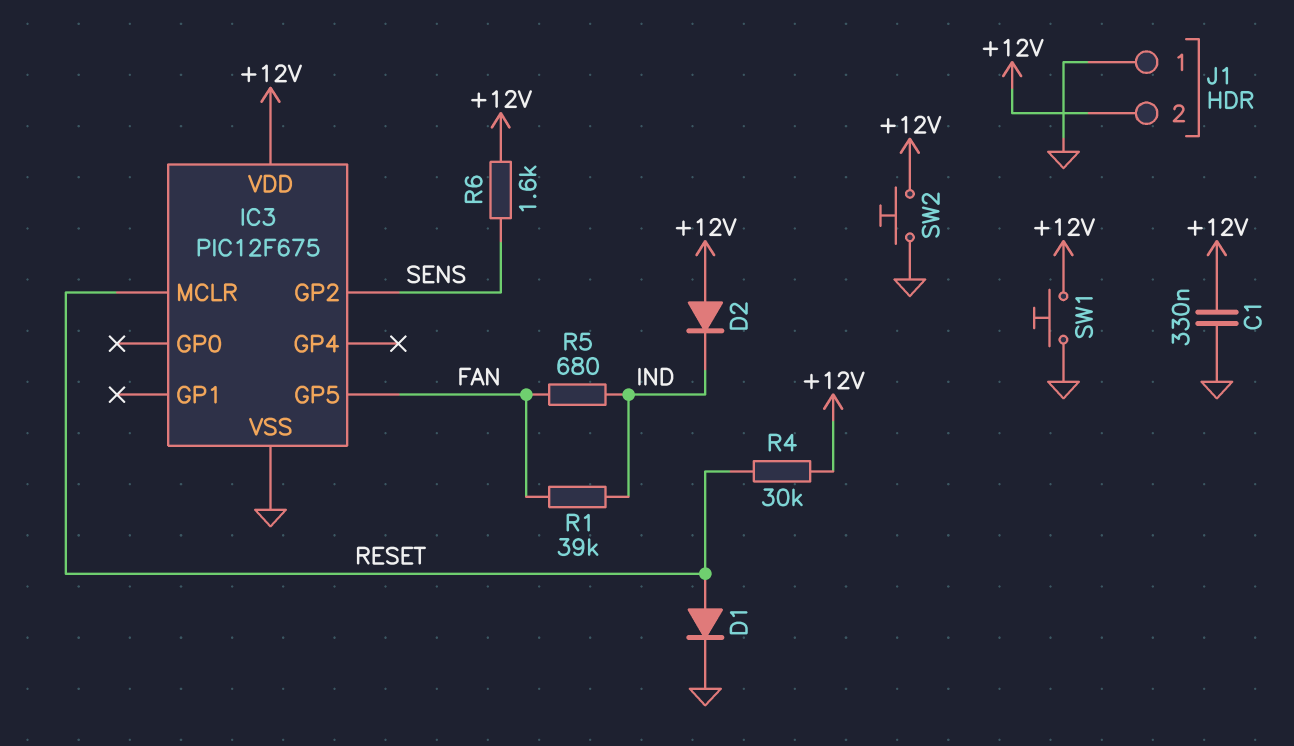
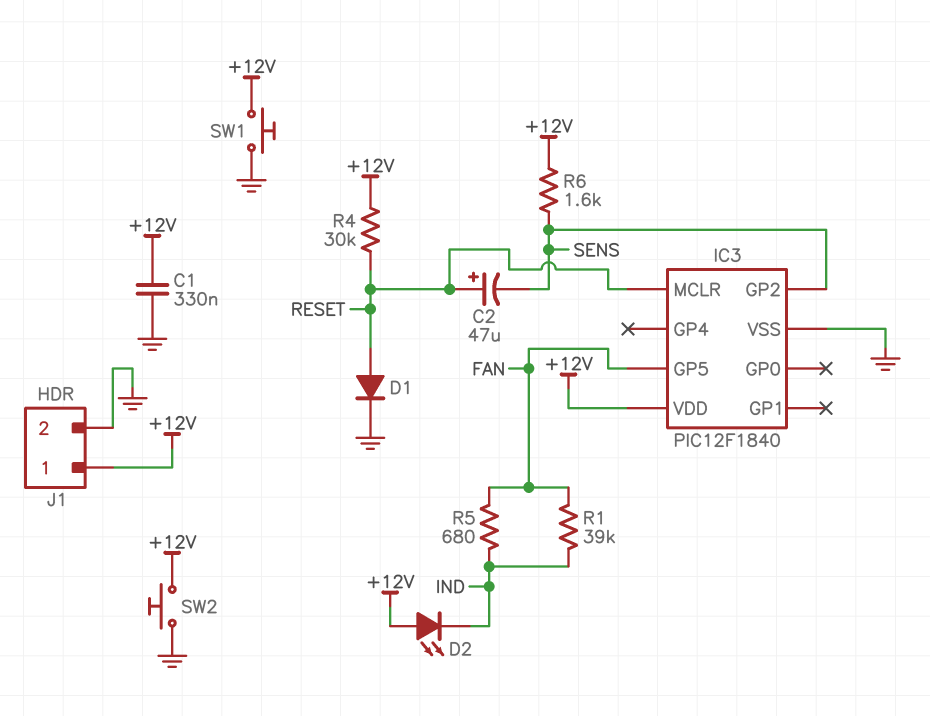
C2: none -> 47uF (plus RESET, minus SENS)
D2: diode (A +12V, K IND) -> LED (A +12V, K IND)
IC3: PIC12F675 -> PIC12F1840
J1 pin 1: GND -> +12V
J1 pin 2: +12V -> GND

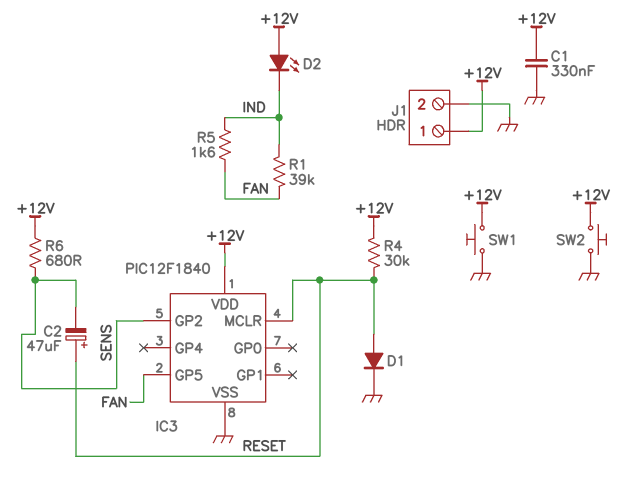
R5: 680 (FAN, IND) -> 1.6k (FAN, IND)
R6: 1.6k (+12V, SENS) -> 680 (+12V, SENS)

